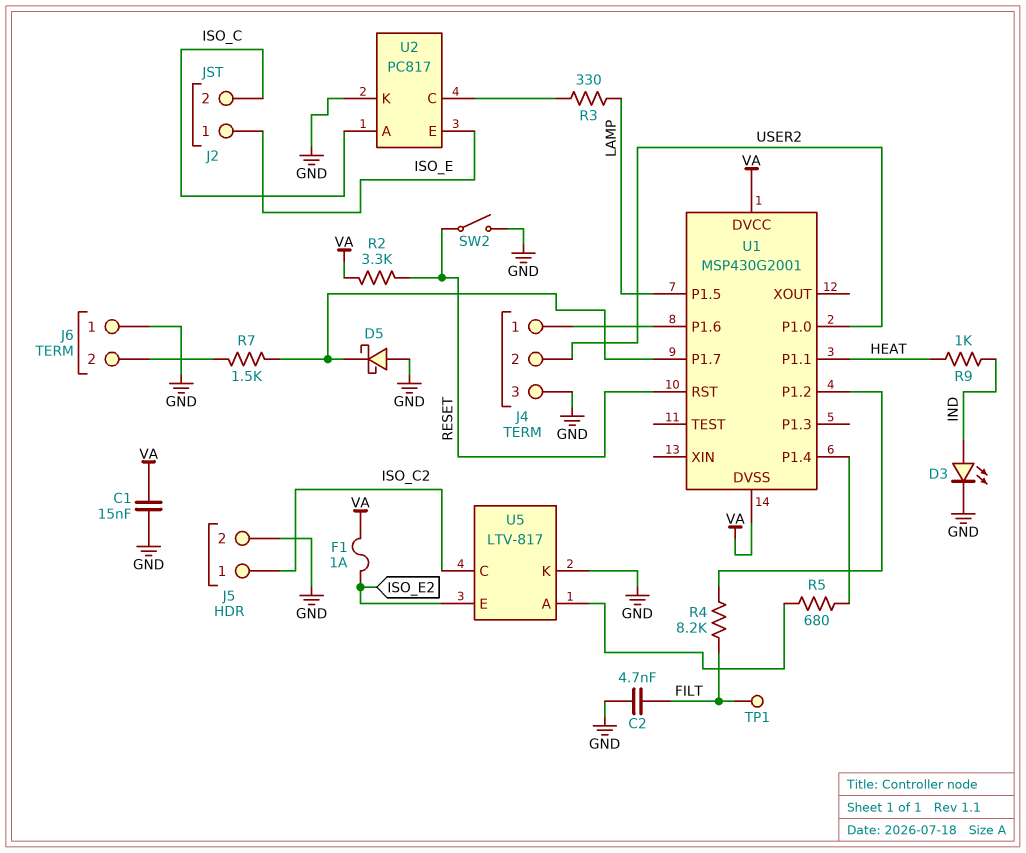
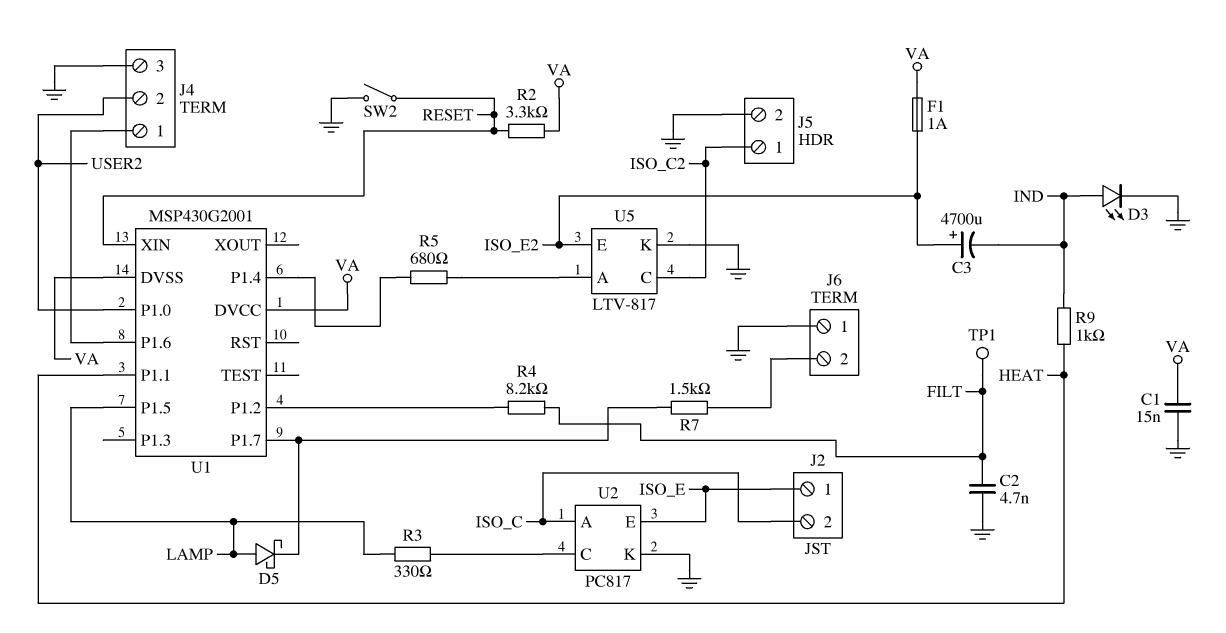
C3: none -> 4700uF (plus ISO_E2, minus IND)
D5: schottky (A GND, K U1/P1.7) -> schottky (A LAMP, K U1/P1.7)
U1 pin RST: RESET -> none
U1 pin XIN: none -> RESET

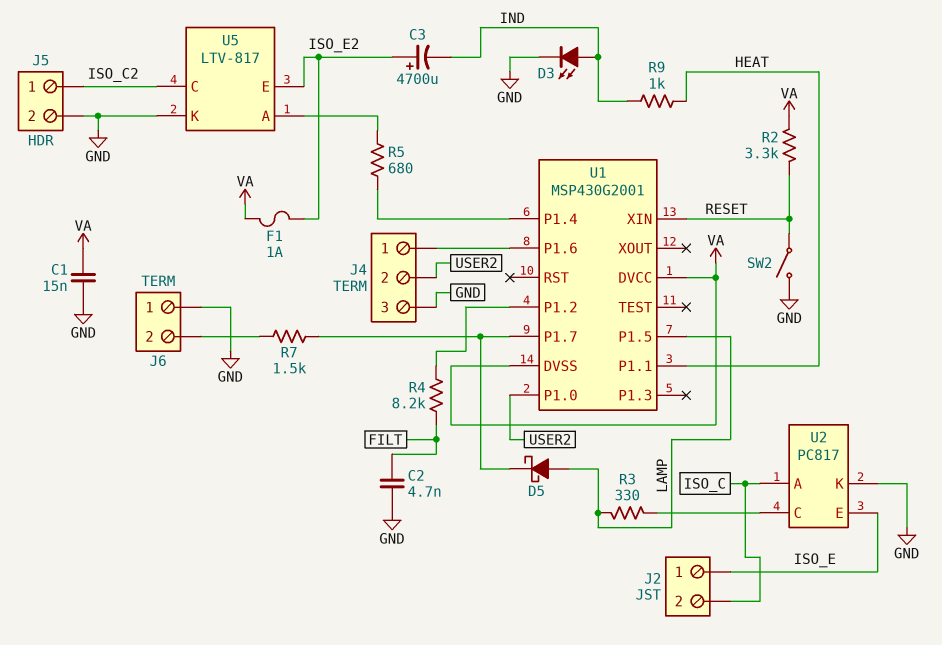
TP1: test point (FILT) -> none

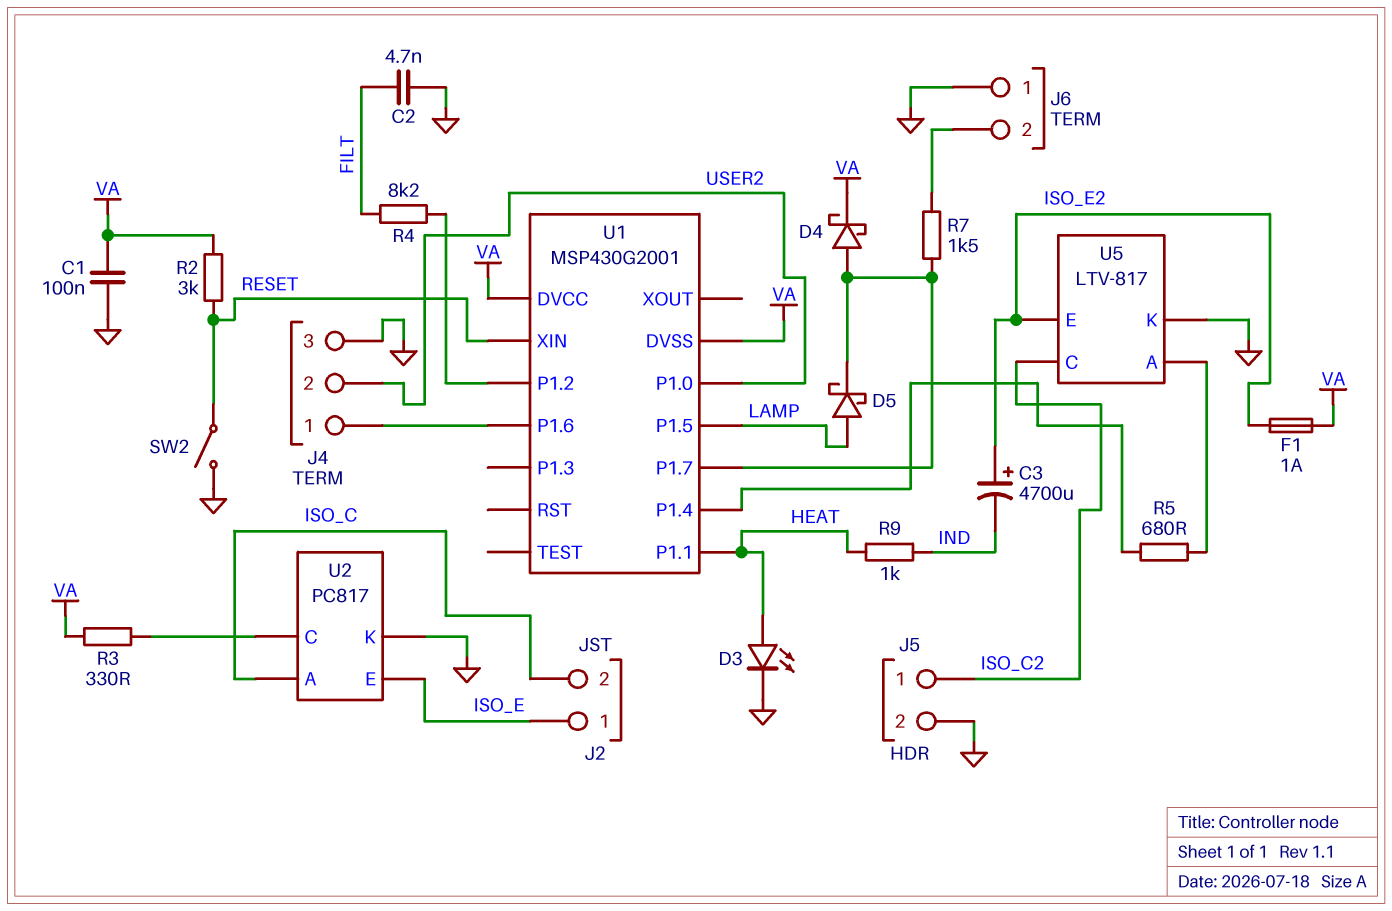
C1: 15nF (GND, VA) -> 100nF (GND, VA)
D3: LED (A IND, K GND) -> LED (A HEAT, K GND)
D4: none -> schottky (A U1/P1.7, K VA)
R2: 3.3k (RESET, VA) -> 3k (RESET, VA)
R3: 330 (LAMP, U2/C) -> 330 (U2/C, VA)

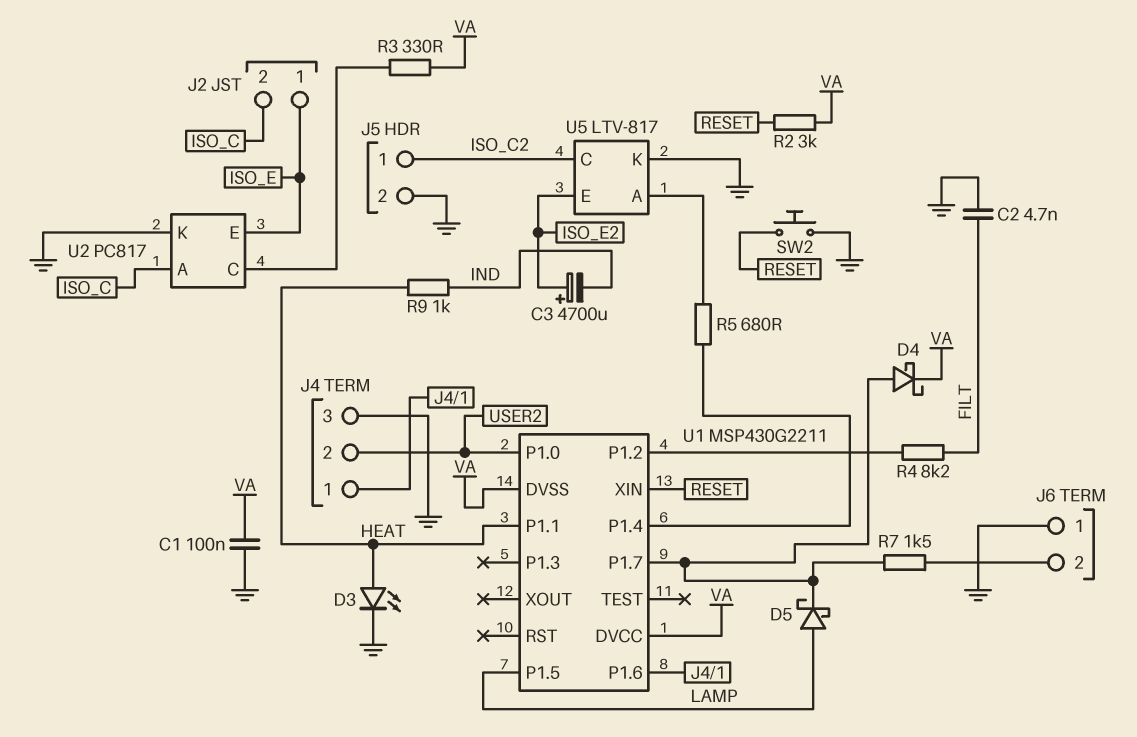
F1: 1A (ISO_E2, VA) -> none
SW2: switch (GND, RESET) -> button (GND, RESET)
U1: MSP430G2001 -> MSP430G2211

